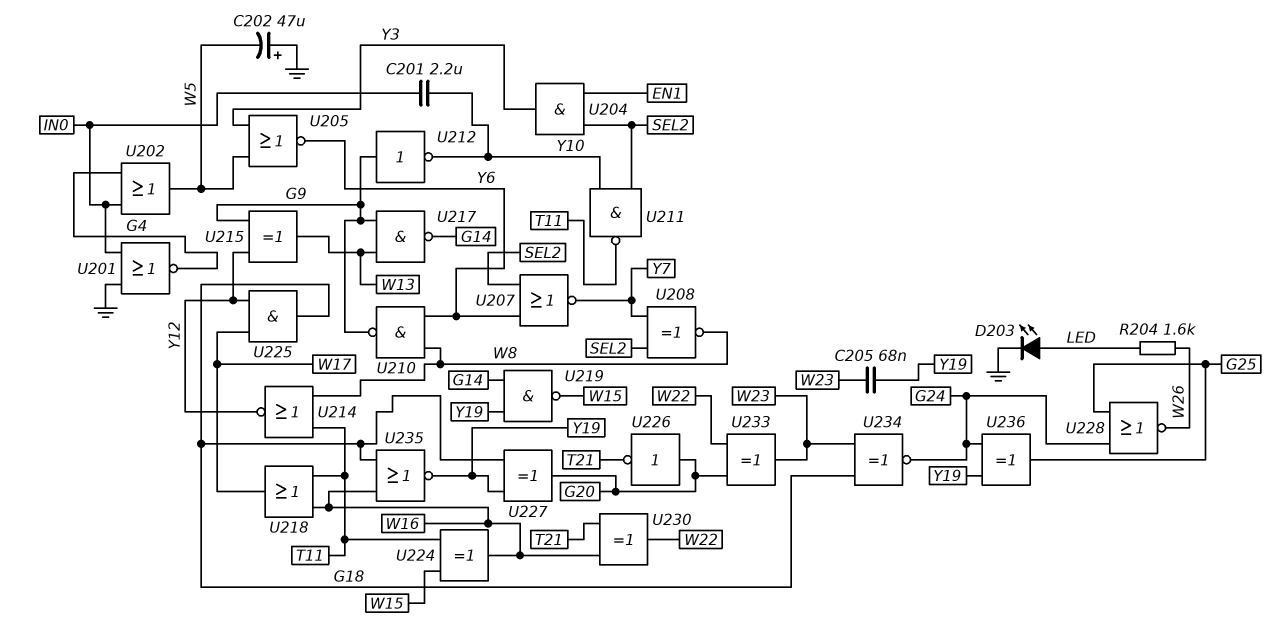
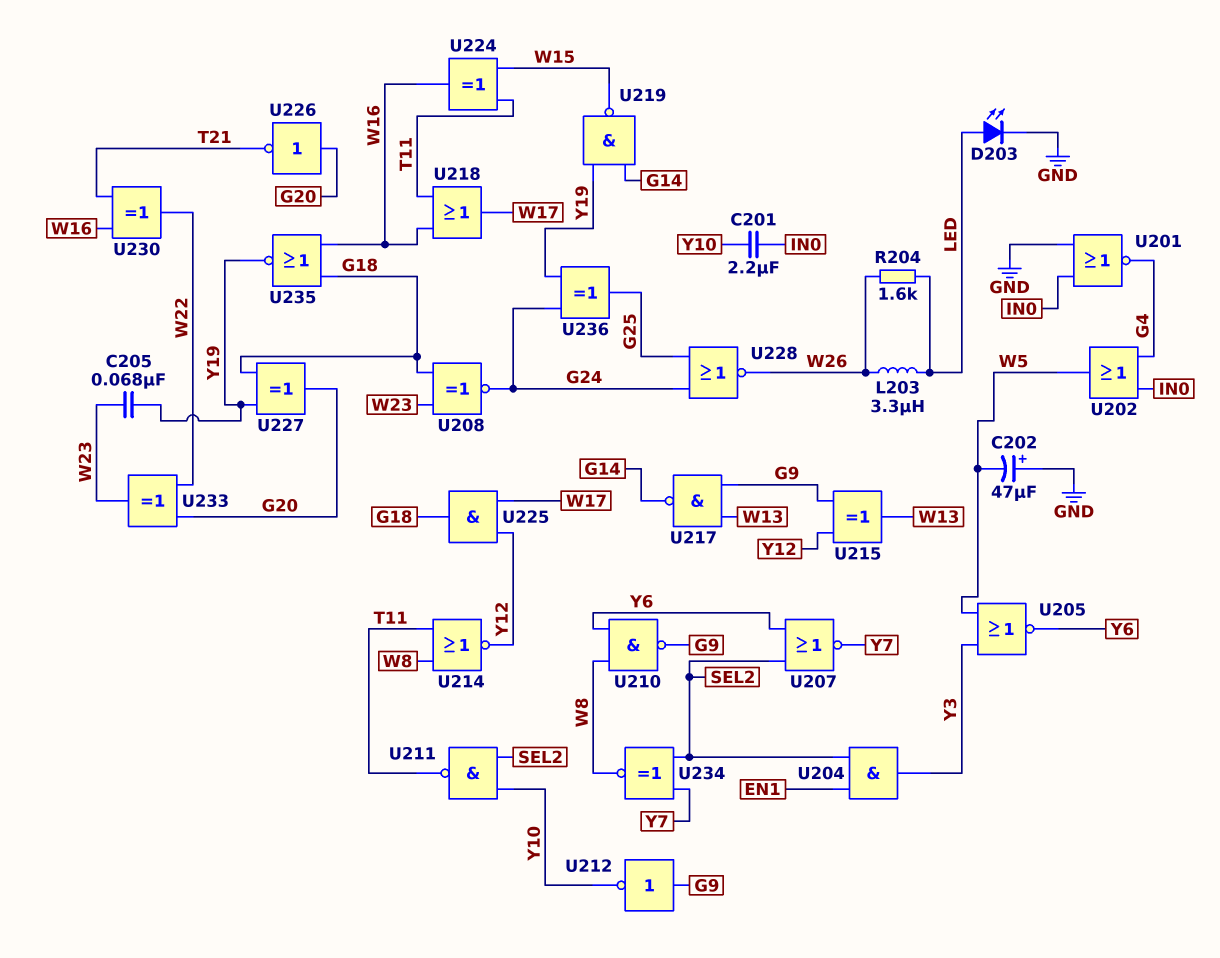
L203: none -> 3.3uH (LED, W26)
U208: XNOR (in SEL2, in Y7, out W8) -> XNOR (in G18, in W23, out G24)
U234: XNOR (in G18, in W23, out G24) -> XNOR (in SEL2, in Y7, out W8)

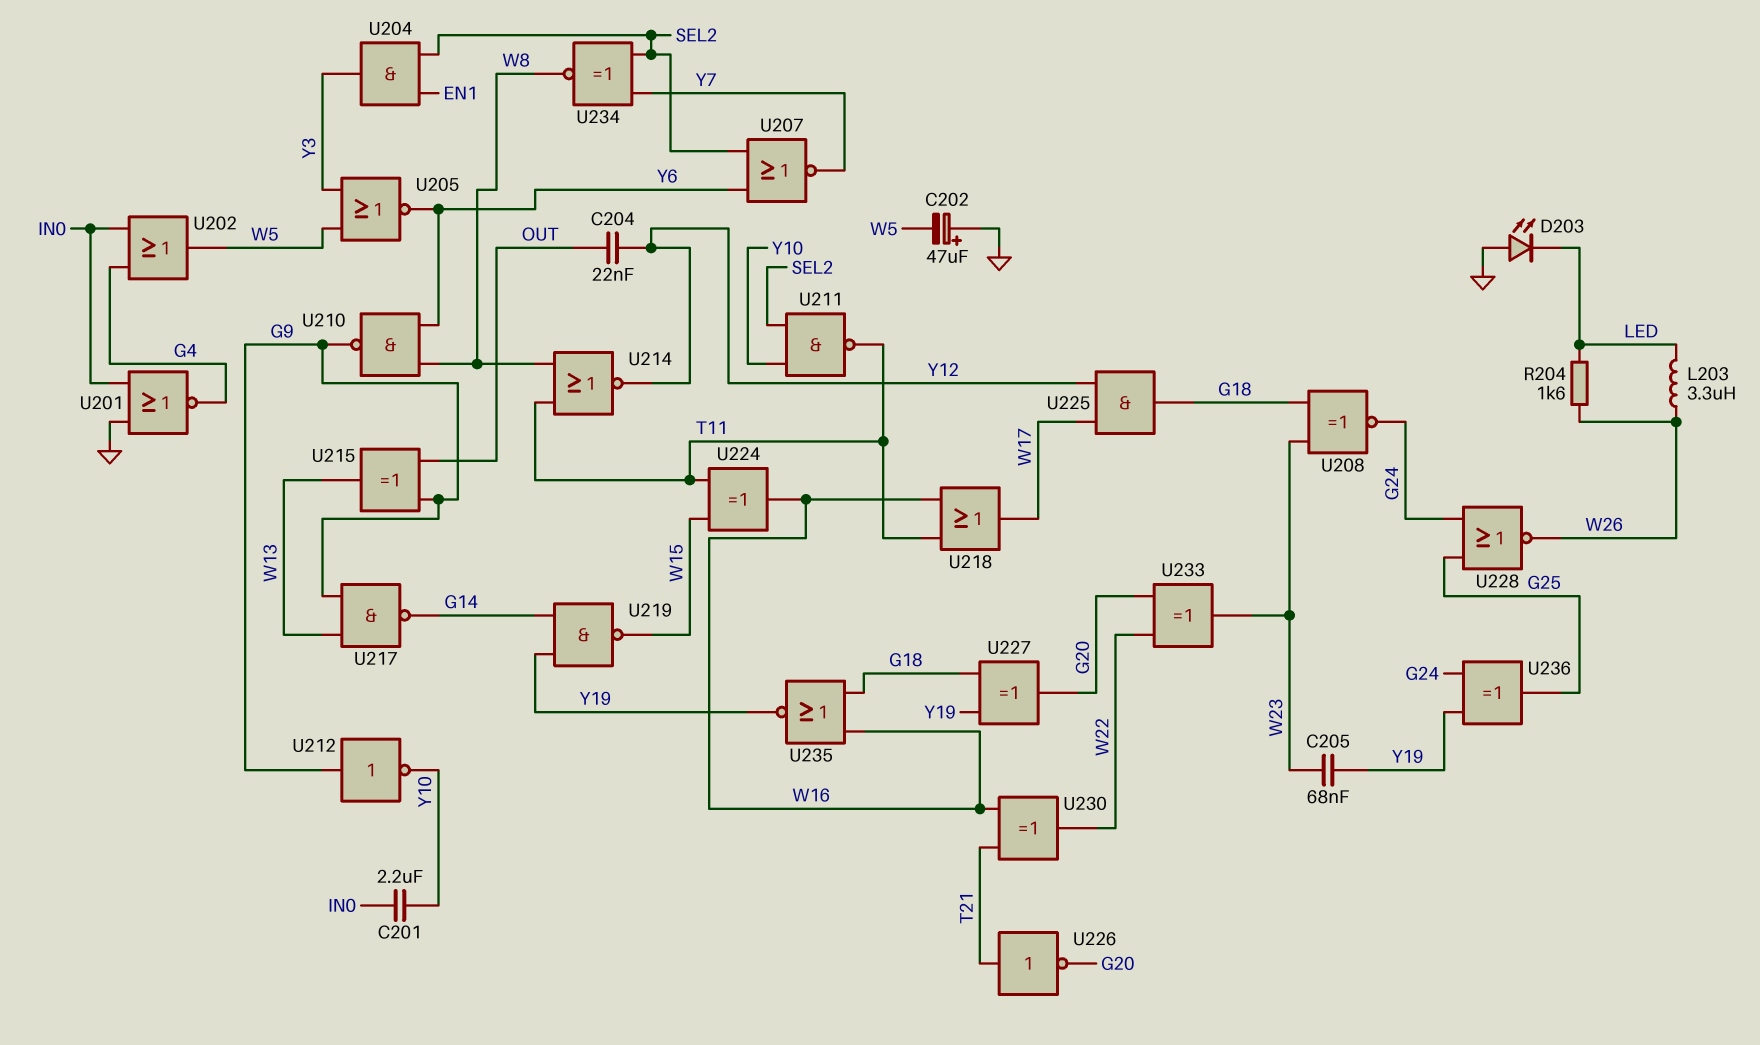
C204: none -> 22nF (OUT, Y12)
D203: LED (A LED, K GND) -> LED (A GND, K LED)
U215: XOR (in G9, in Y12, out W13) -> XOR (in G9, in OUT, out W13)
U226: NOT (in G20, out T21) -> NOT (in T21, out G20)

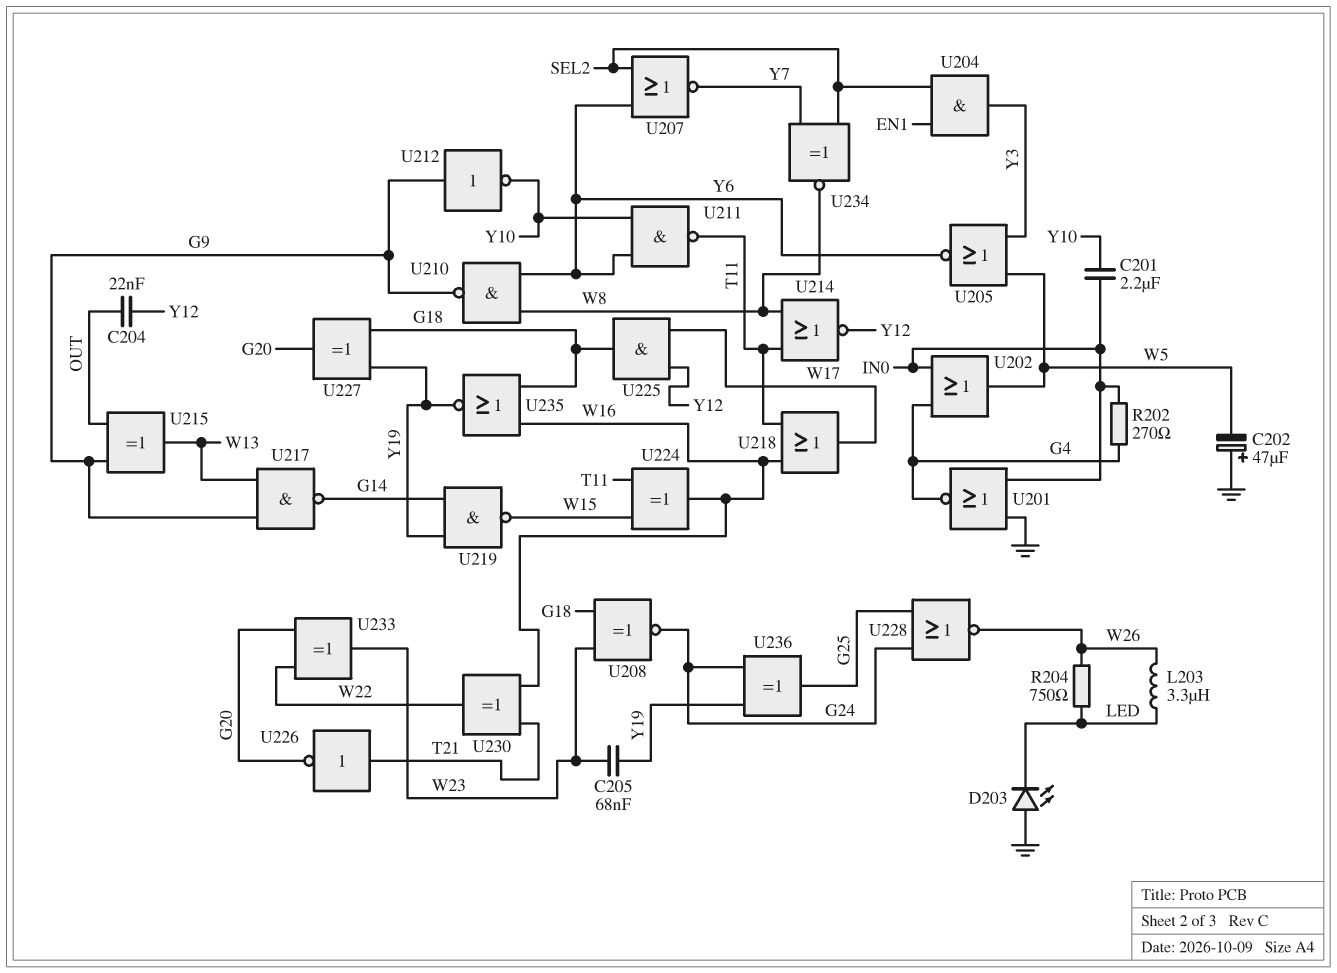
R202: none -> 270 (G4, IN0)
R204: 1.6k (LED, W26) -> 750 (LED, W26)
U211: NAND (in SEL2, in Y10, out T11) -> NAND (in Y6, in Y10, out T11)

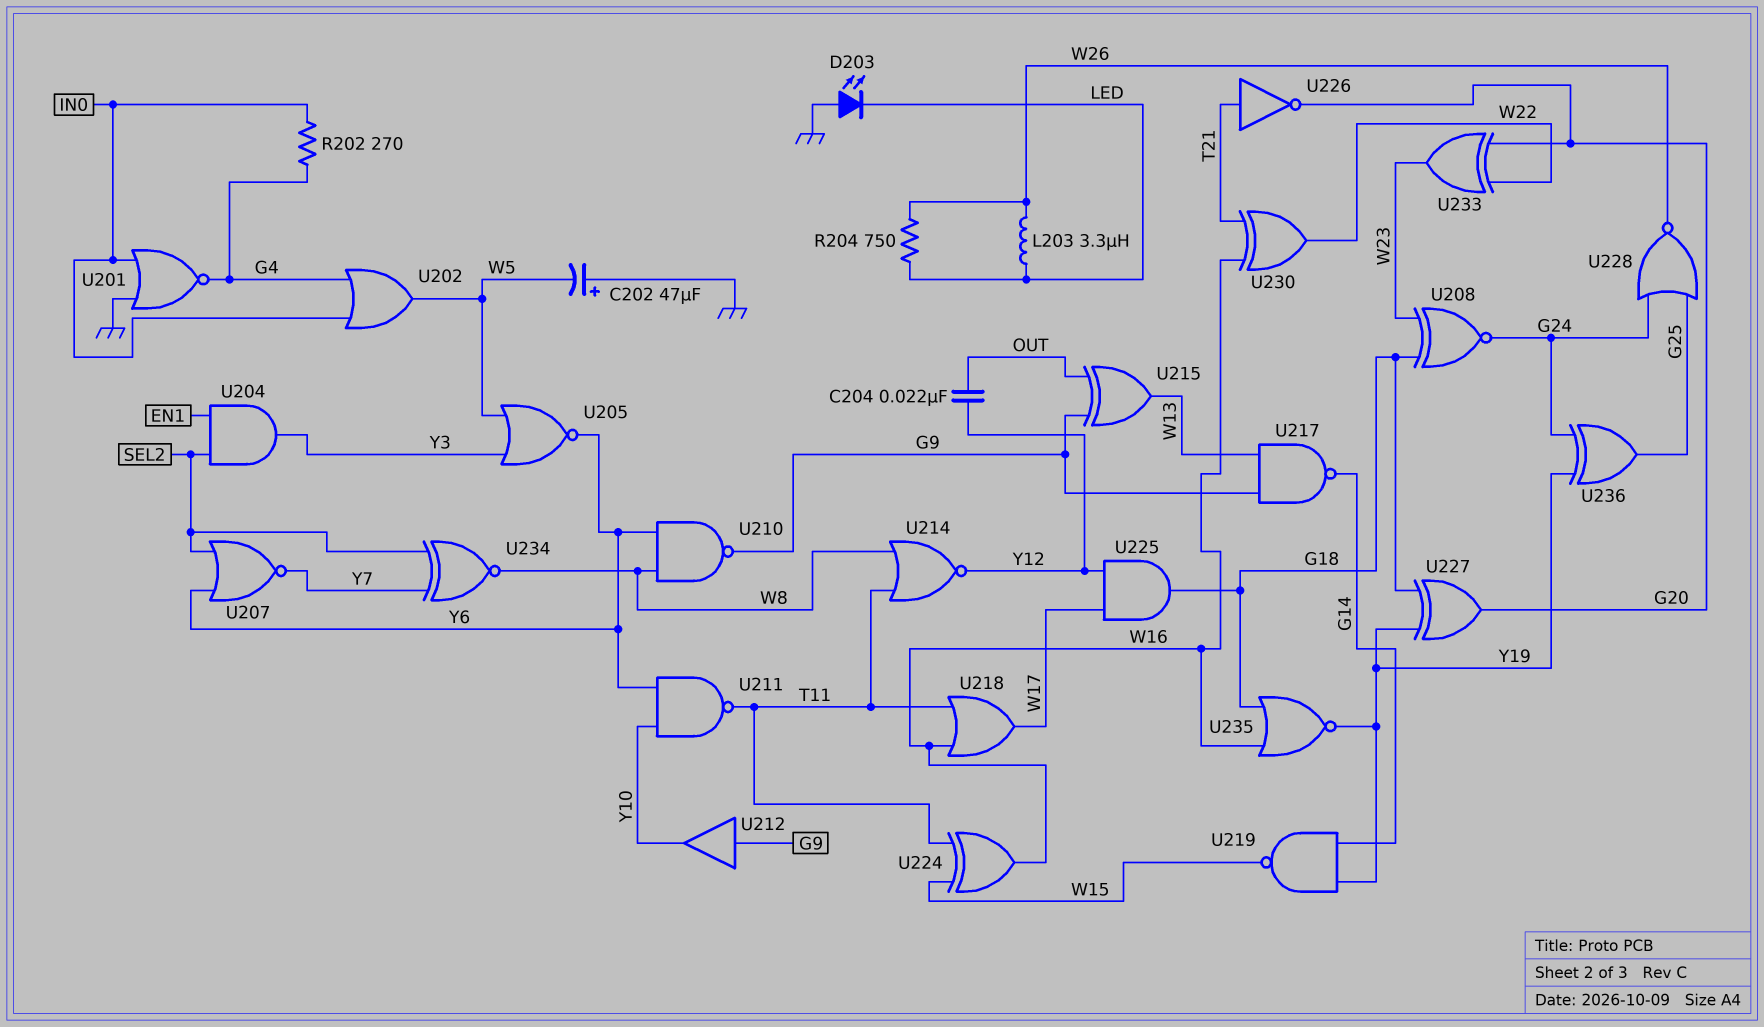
C201: 2.2uF (IN0, Y10) -> none
C205: 68nF (W23, Y19) -> none
U212: NOT (in G9, out Y10) -> buffer (in G9, out Y10)

